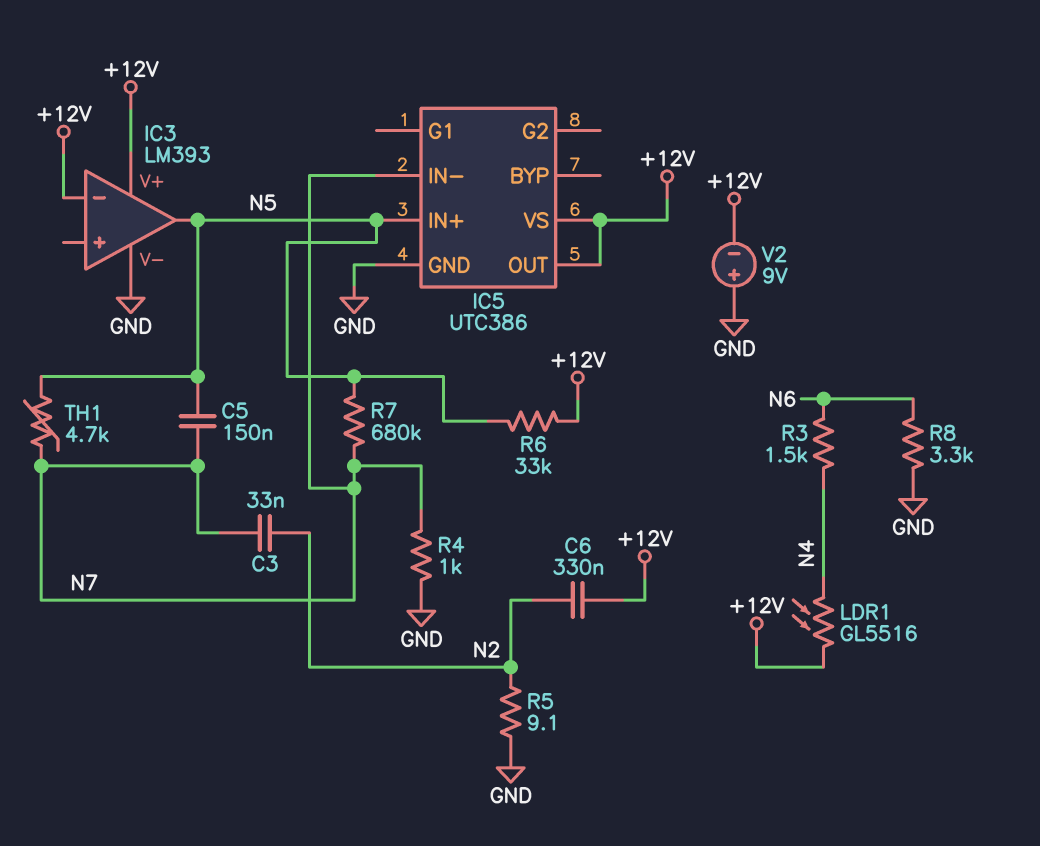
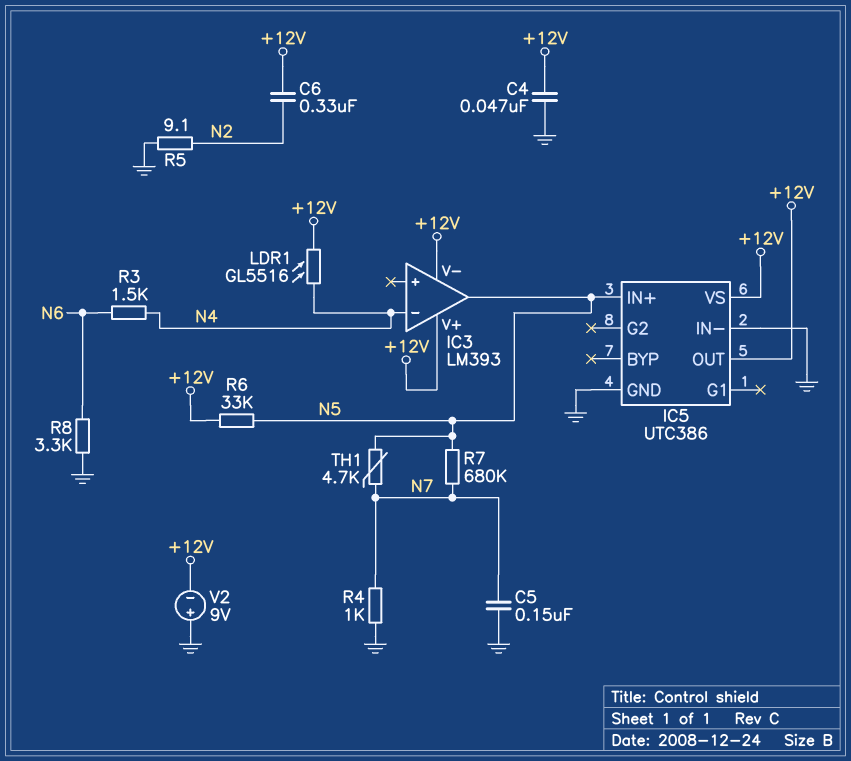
C3: 33nF (N2, N7) -> none
C4: none -> 47nF (+12V, GND)
C5: 150nF (N5, N7) -> 150nF (GND, N7)
IC3 pin V-: GND -> +12V
IC3 pin in-: +12V -> N4
IC5 pin IN-: N7 -> GND

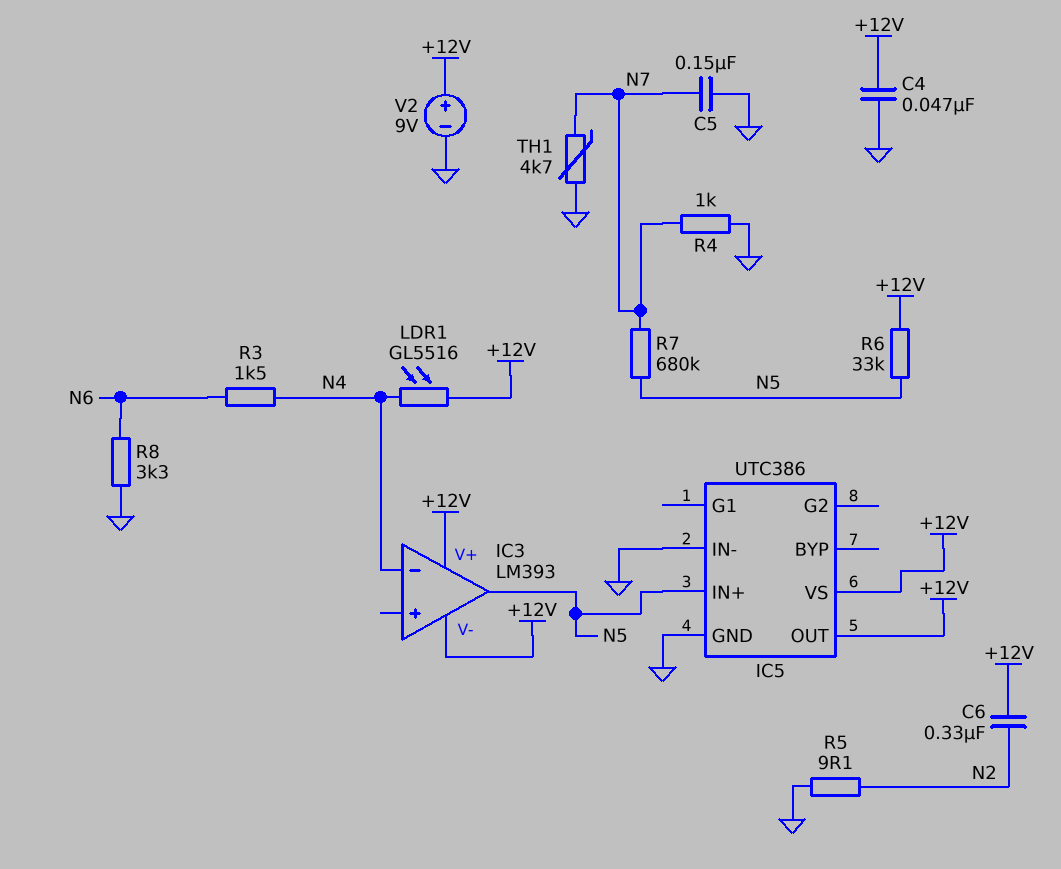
TH1: 4.7k (N5, N7) -> 4.7k (GND, N7)
V2: 9V (plus GND, minus +12V) -> 9V (plus +12V, minus GND)

